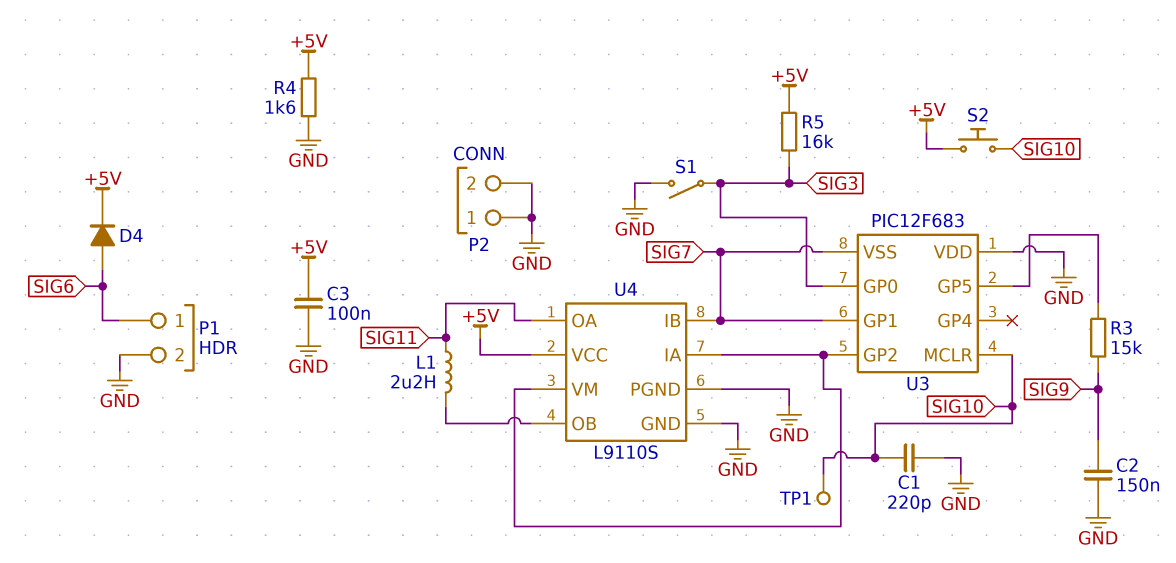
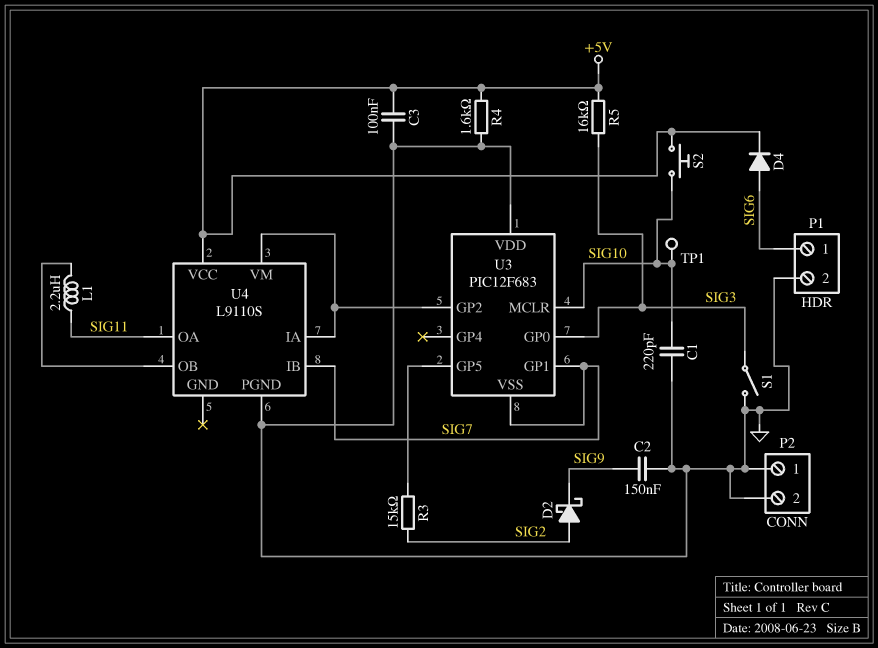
D2: none -> schottky (A SIG2, K SIG9)
R3: 15k (SIG9, U3/GP5) -> 15k (SIG2, U3/GP5)
U4 pin GND: GND -> none

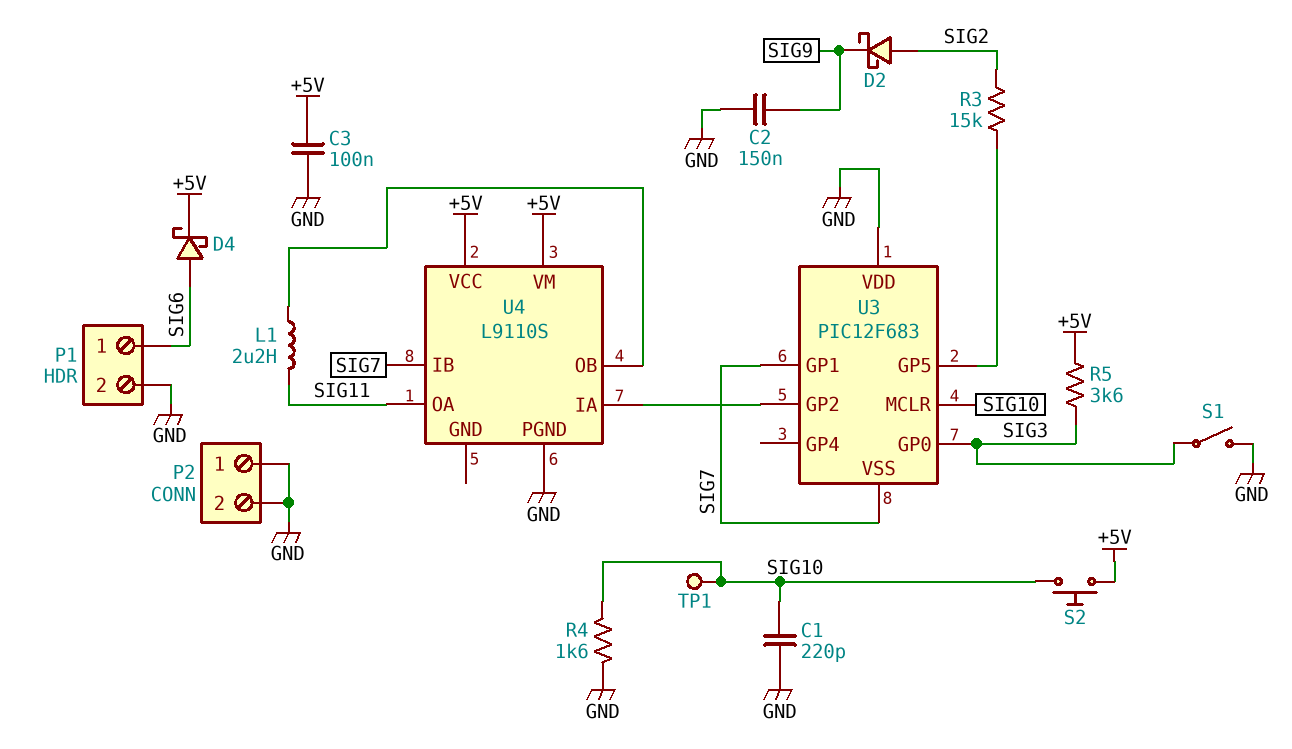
D4: diode (A SIG6, K +5V) -> schottky (A SIG6, K +5V)
R4: 1.6k (+5V, GND) -> 1.6k (GND, SIG10)
R5: 16k (+5V, SIG3) -> 3.6k (+5V, SIG3)
U4 pin VM: U3/GP2 -> +5V

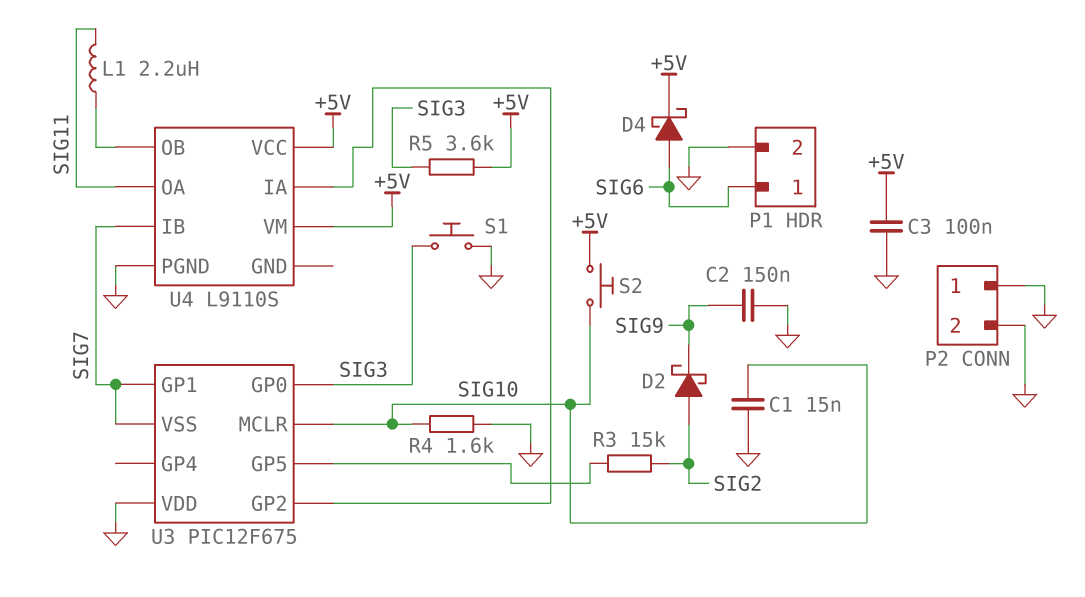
C1: 220pF (GND, SIG10) -> 15nF (GND, SIG10)
S1: switch (GND, SIG3) -> button (GND, SIG3)
TP1: test point (SIG10) -> none
U3: PIC12F683 -> PIC12F675

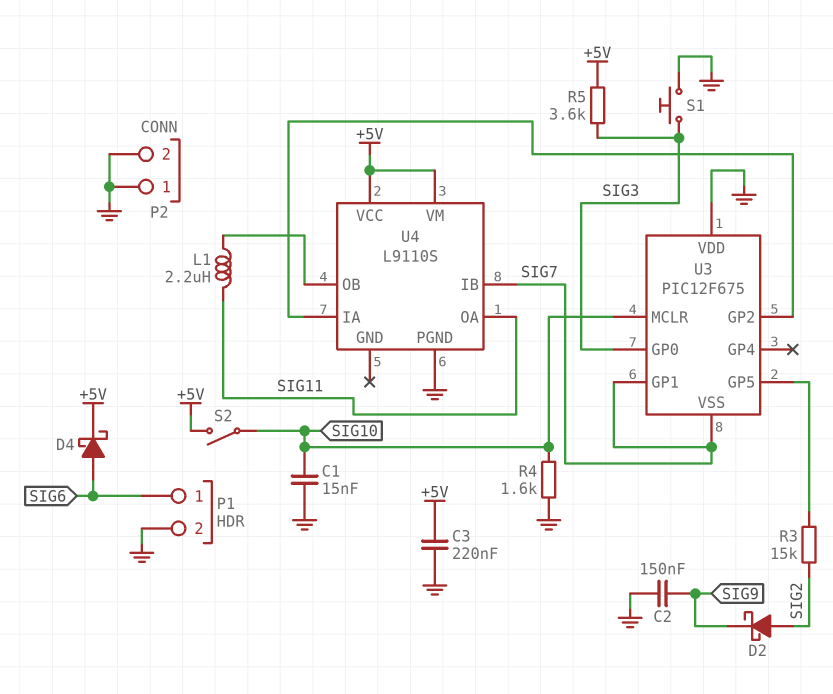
C3: 100nF (+5V, GND) -> 220nF (+5V, GND)
S2: button (+5V, SIG10) -> switch (+5V, SIG10)

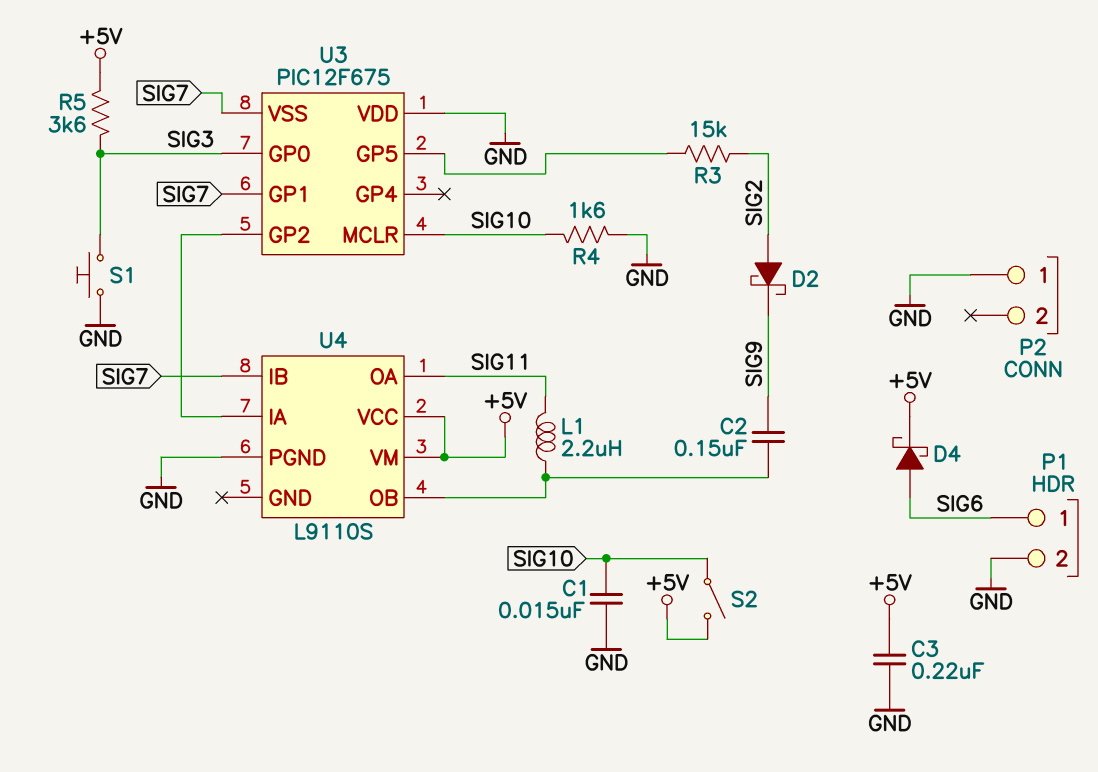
C2: 150nF (GND, SIG9) -> 150nF (SIG9, U4/OB)
P2 pin 2: GND -> none

